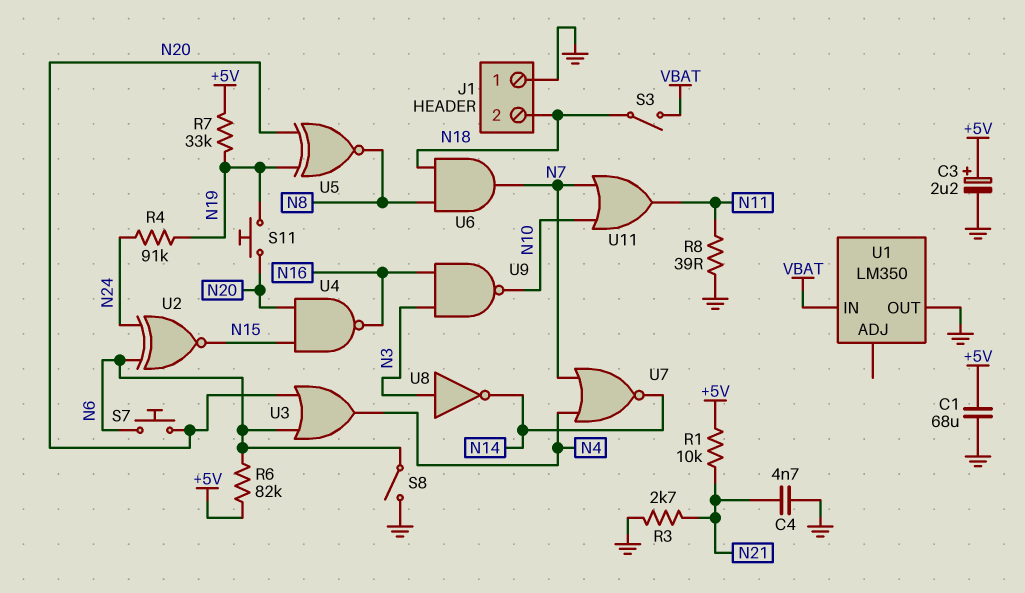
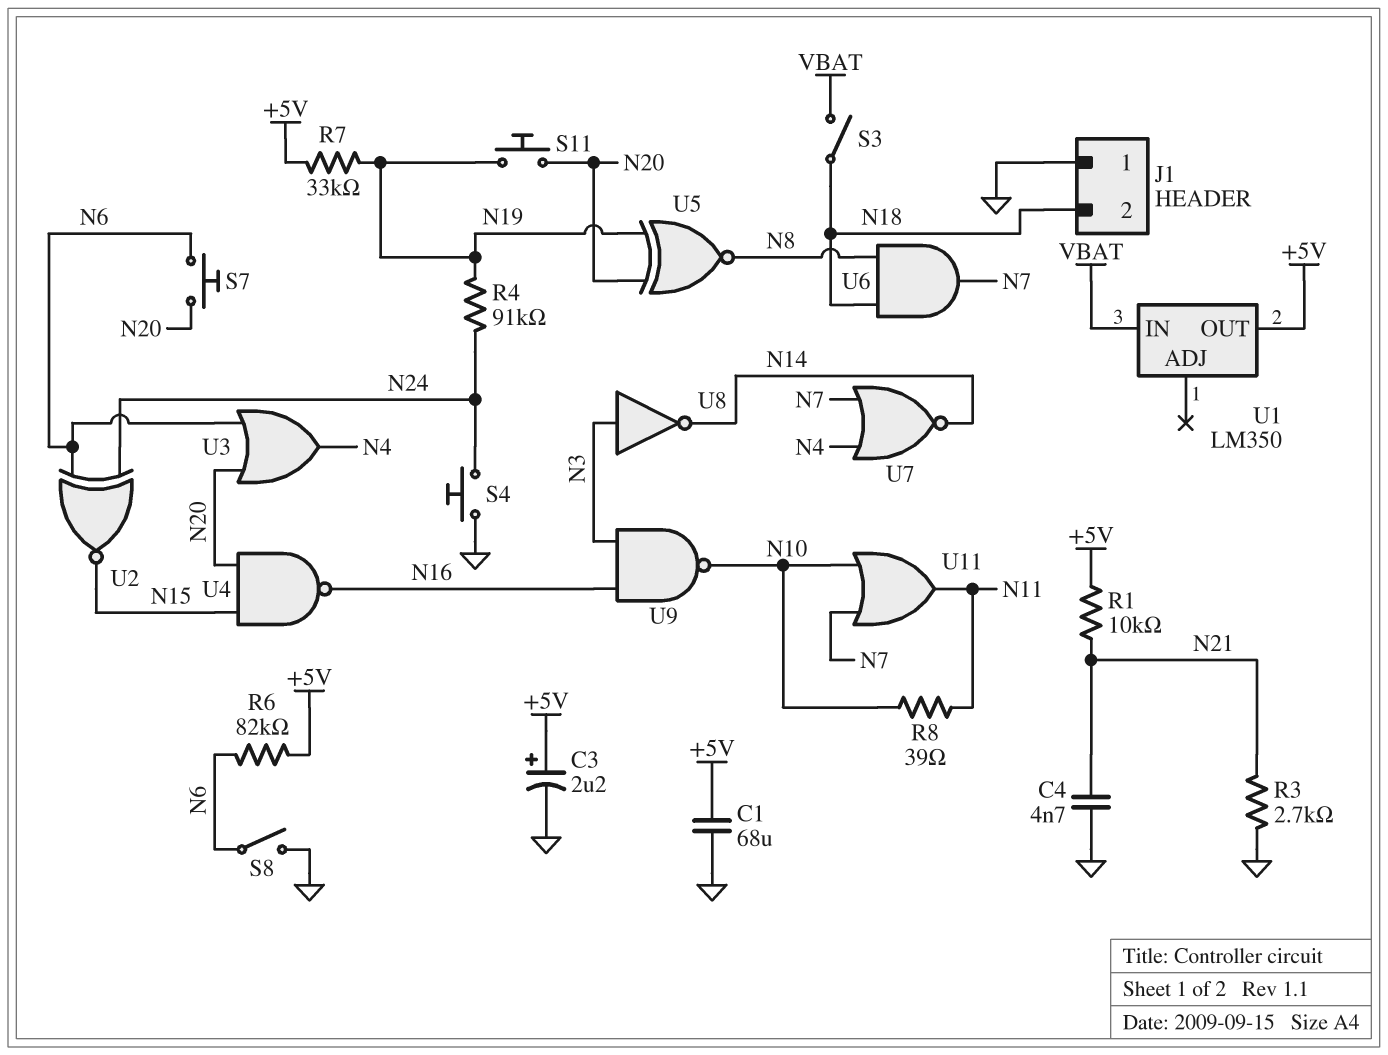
R8: 39 (GND, N11) -> 39 (N10, N11)
S4: none -> button (GND, N24)
U1 pin OUT: GND -> +5V

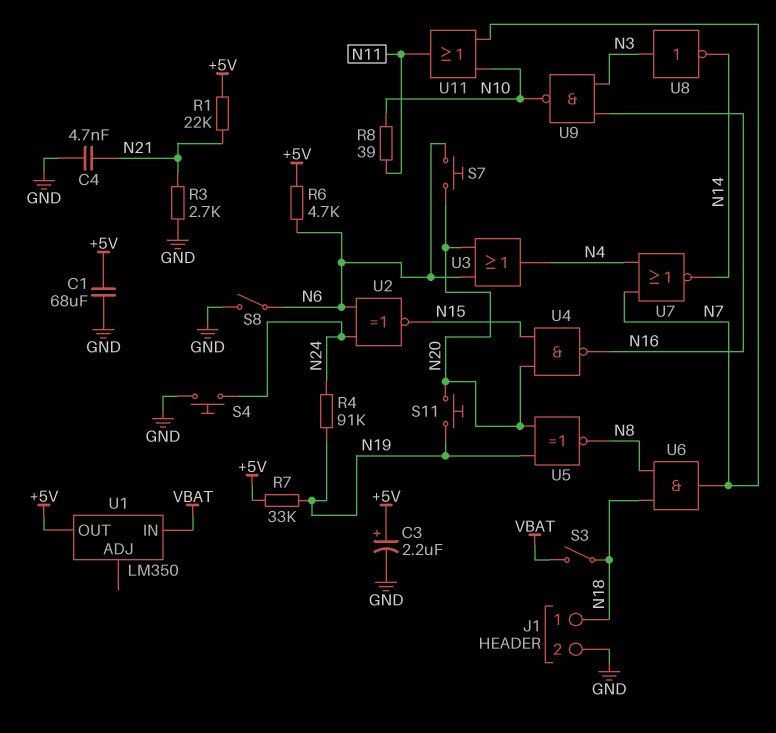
J1 pin 1: GND -> N18
J1 pin 2: N18 -> GND
R1: 10k (+5V, N21) -> 22k (+5V, N21)
R6: 82k (+5V, N6) -> 4.7k (+5V, N6)

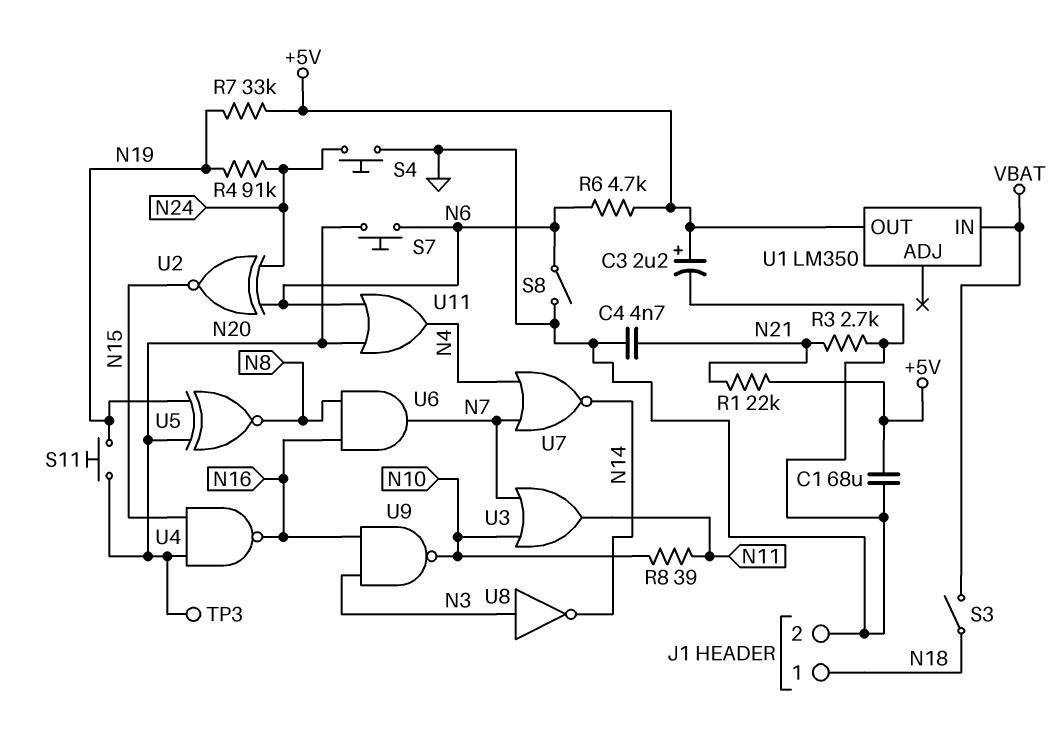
TP3: none -> test point (N20)
U3: OR (in N6, in N20, out N4) -> OR (in N7, in N10, out N11)
U6: AND (in N8, in N18, out N7) -> AND (in N8, in N16, out N7)
U11: OR (in N7, in N10, out N11) -> OR (in N6, in N20, out N4)

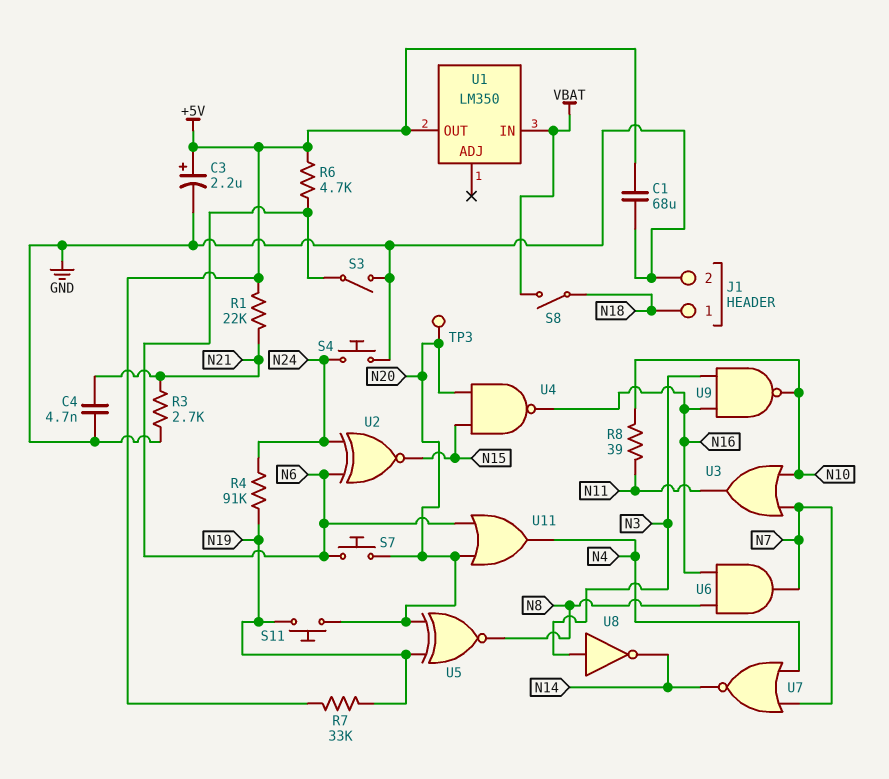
S3: switch (N18, VBAT) -> switch (GND, N6)
S8: switch (GND, N6) -> switch (N18, VBAT)

